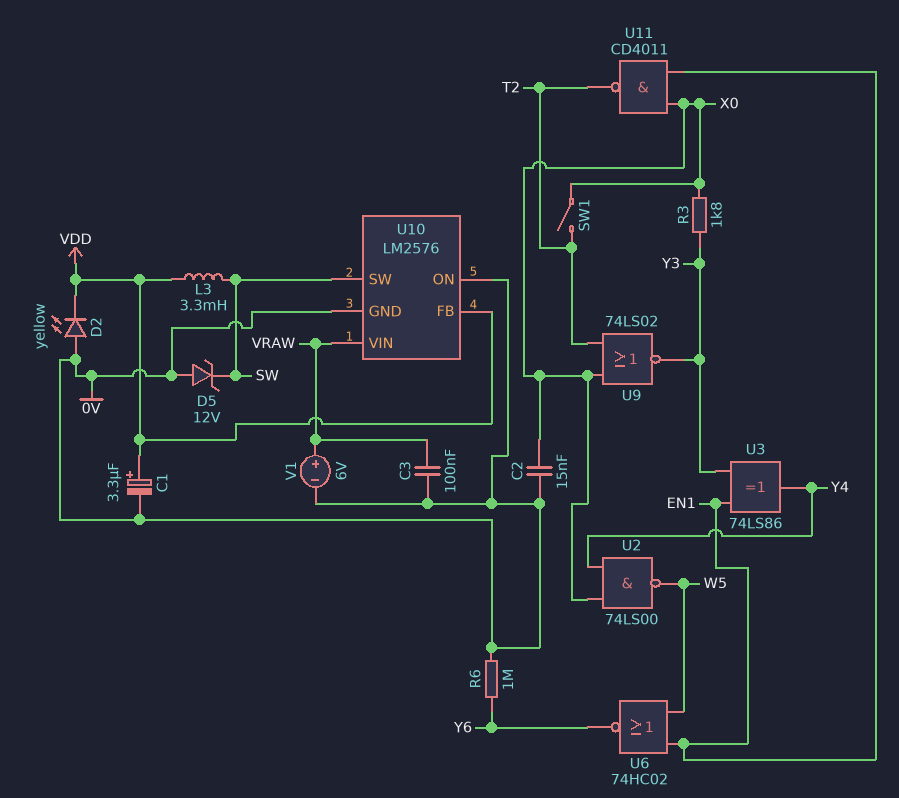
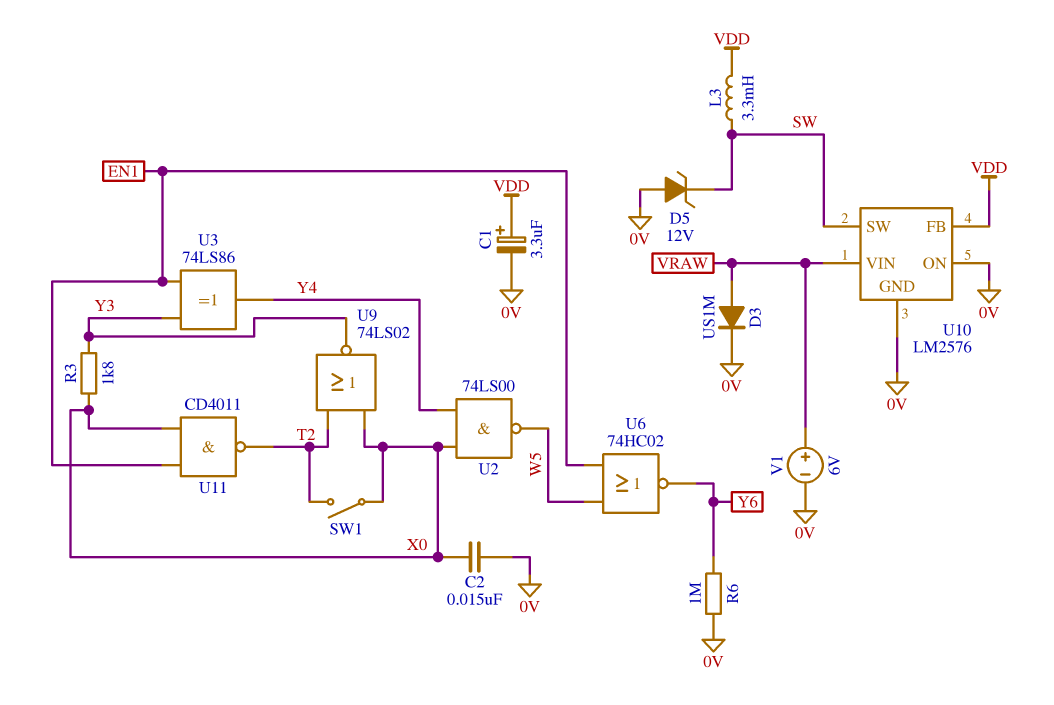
C3: 100nF (0V, VRAW) -> none
D2: LED yellow (A 0V, K VDD) -> none
D3: none -> diode US1M (A VRAW, K 0V)

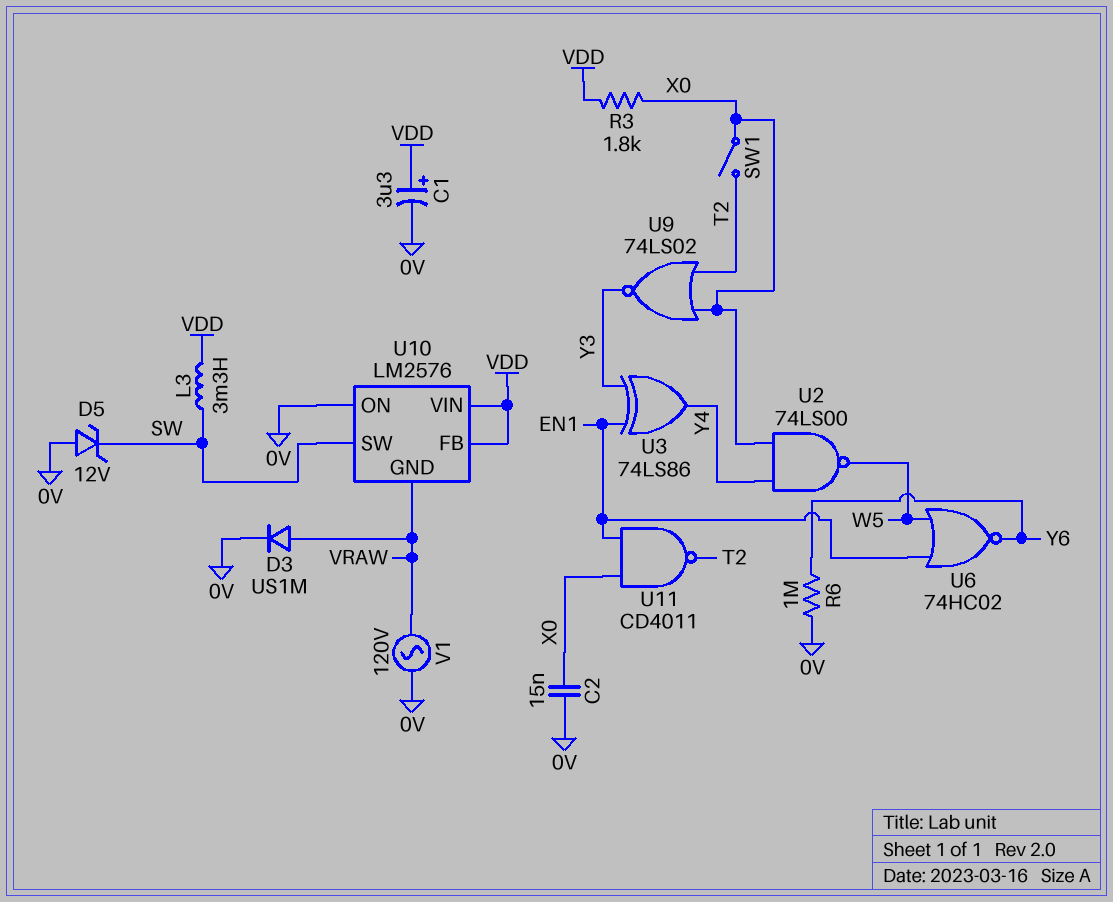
R3: 1.8k (X0, Y3) -> 1.8k (VDD, X0)
U10 pin GND: 0V -> VRAW
U10 pin VIN: VRAW -> VDD
V1: 6V (plus VRAW, minus 0V) -> AC 120V (0V, VRAW)

